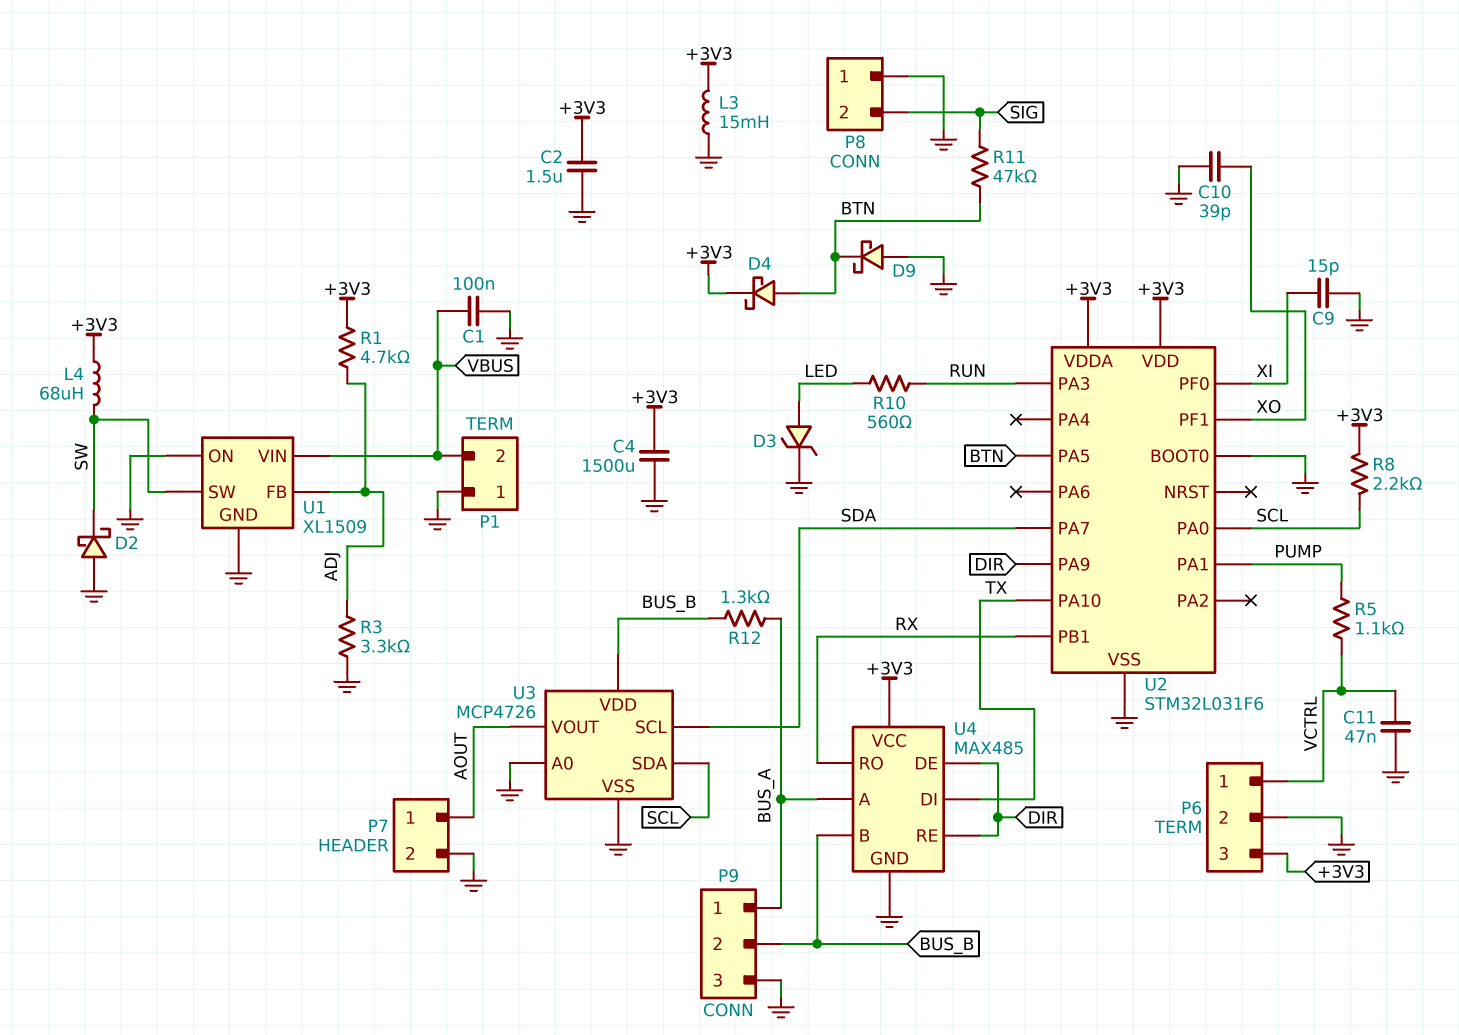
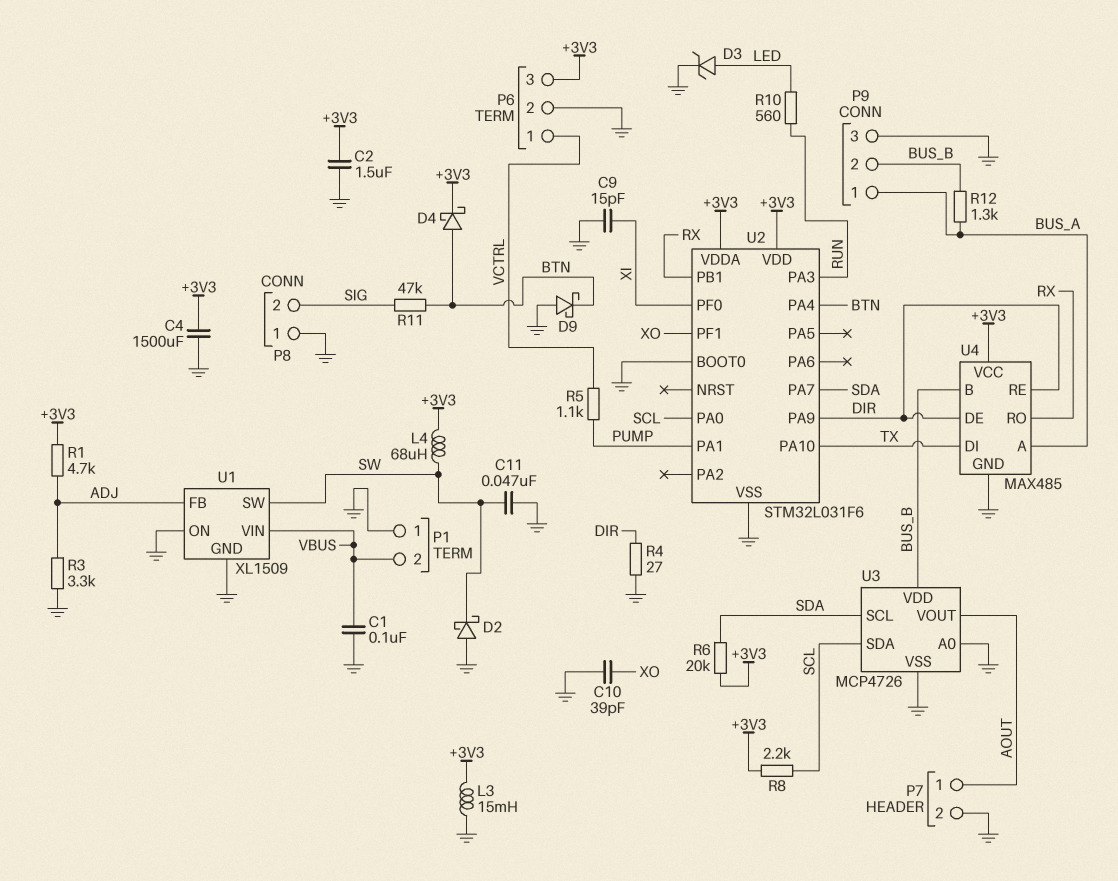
C11: 47nF (GND, VCTRL) -> 47nF (GND, SW)
R4: none -> 27 (DIR, GND)
R6: none -> 20k (+3V3, SDA)
U2 pin PA4: none -> BTN
U2 pin PA5: BTN -> none

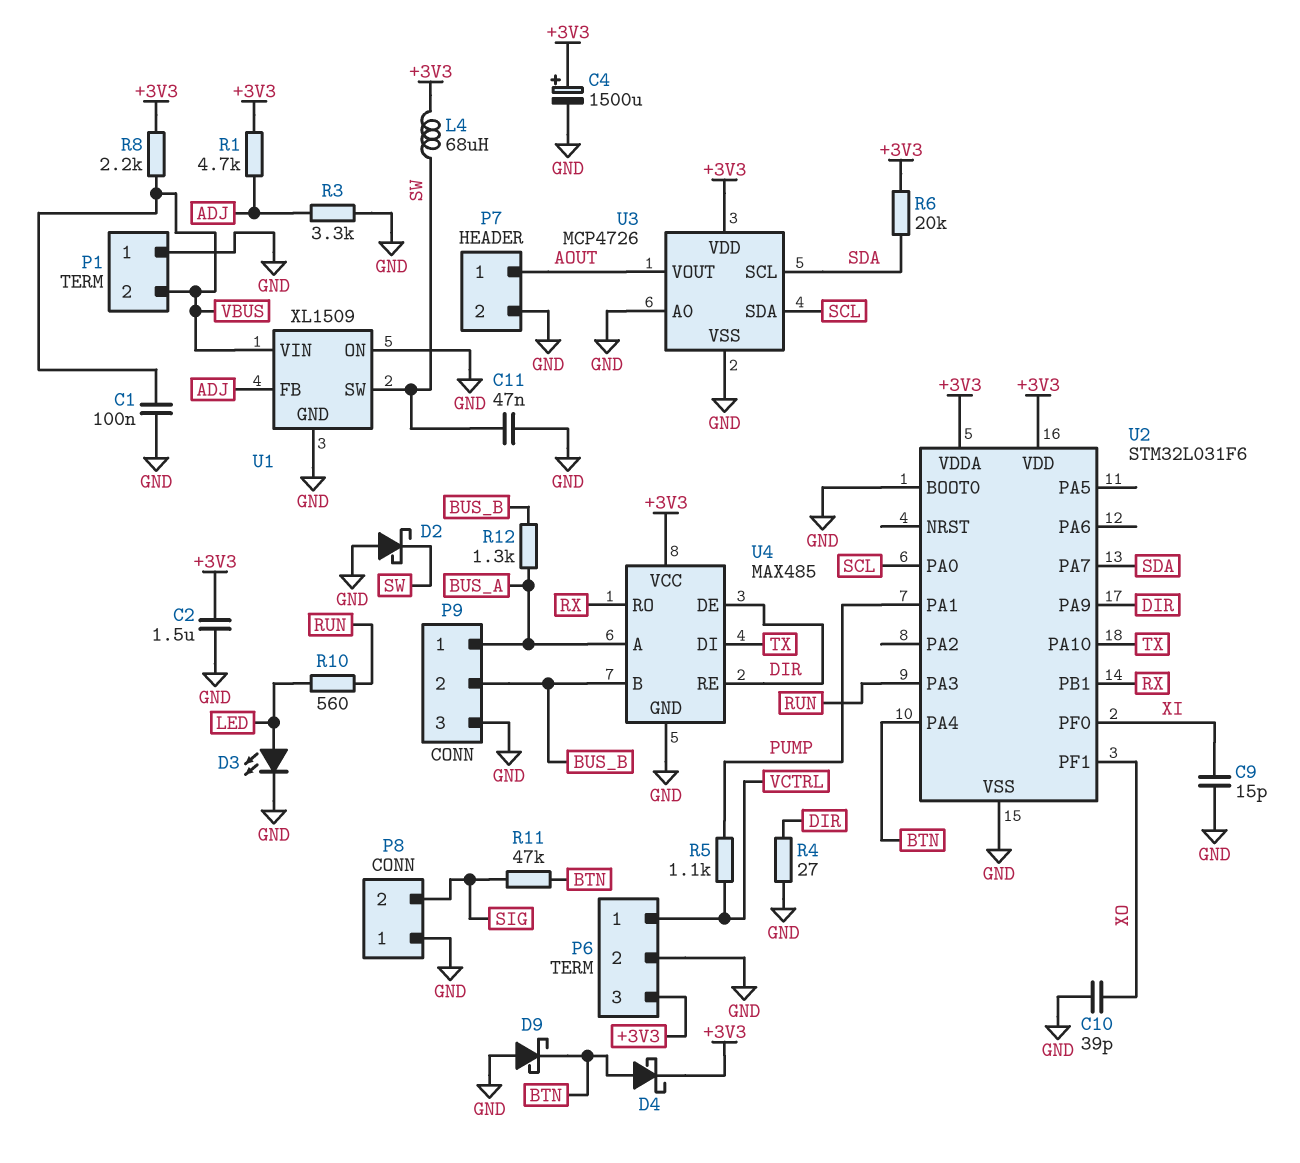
C4: 1500uF (+3V3, GND) -> 1500uF (plus +3V3, minus GND)
D3: zener (A LED, K GND) -> LED (A LED, K GND)
L3: 15mH (+3V3, GND) -> none
R8: 2.2k (+3V3, SCL) -> 2.2k (+3V3, VBUS)
U3 pin VDD: BUS_B -> +3V3

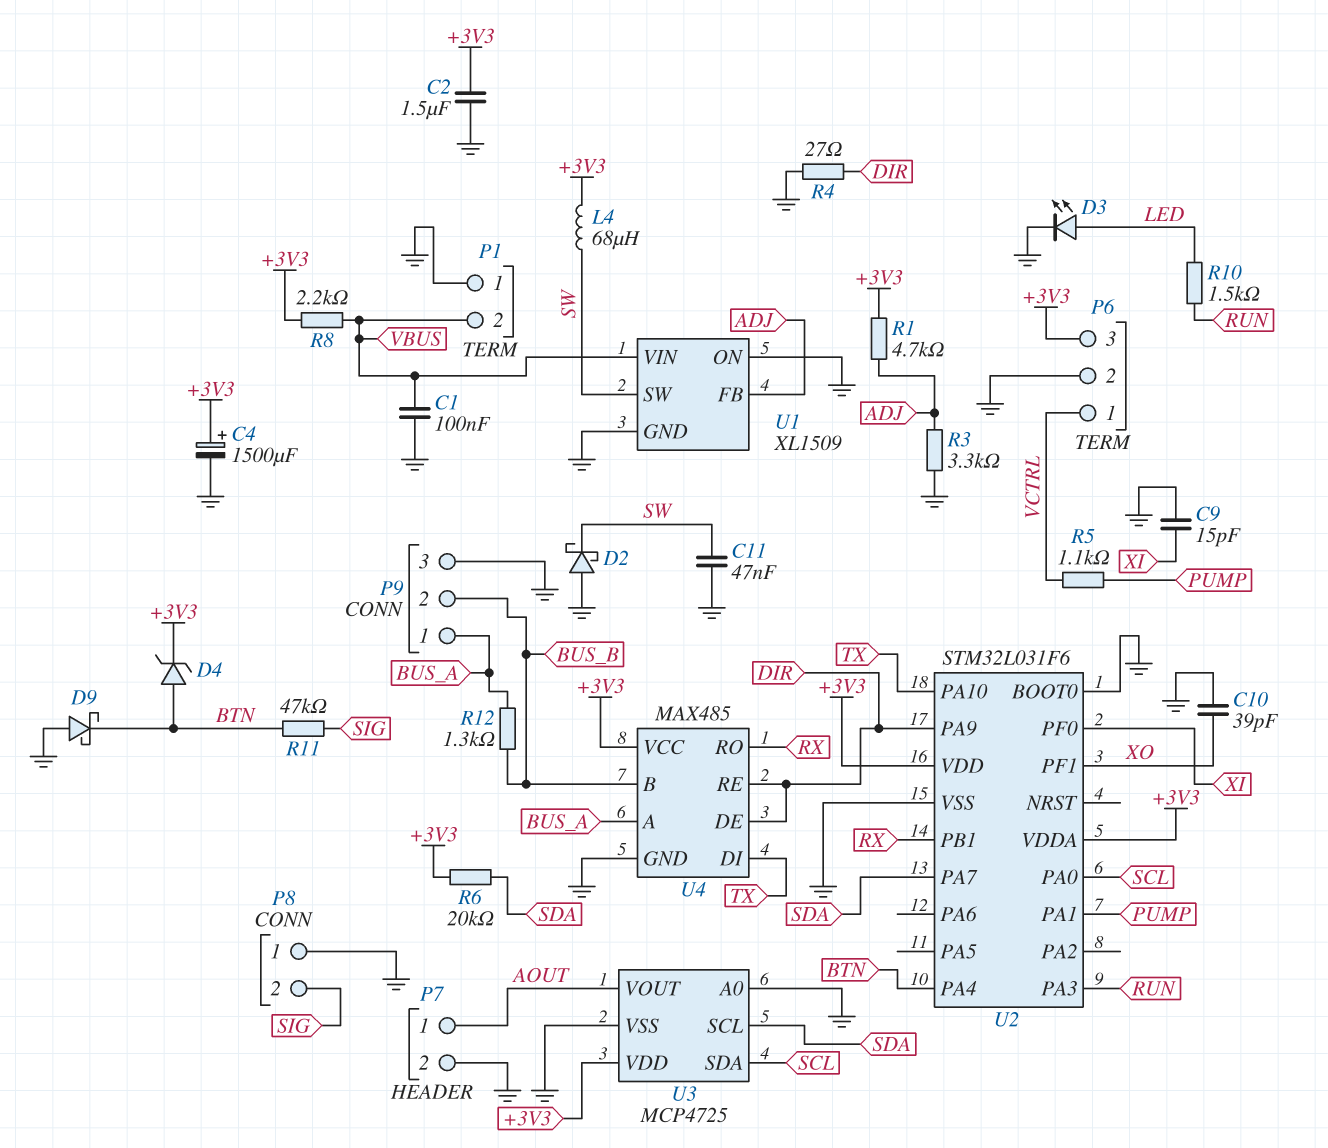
D4: schottky (A BTN, K +3V3) -> zener (A BTN, K +3V3)
R10: 560 (LED, RUN) -> 1.5k (LED, RUN)
U3: MCP4726 -> MCP4725

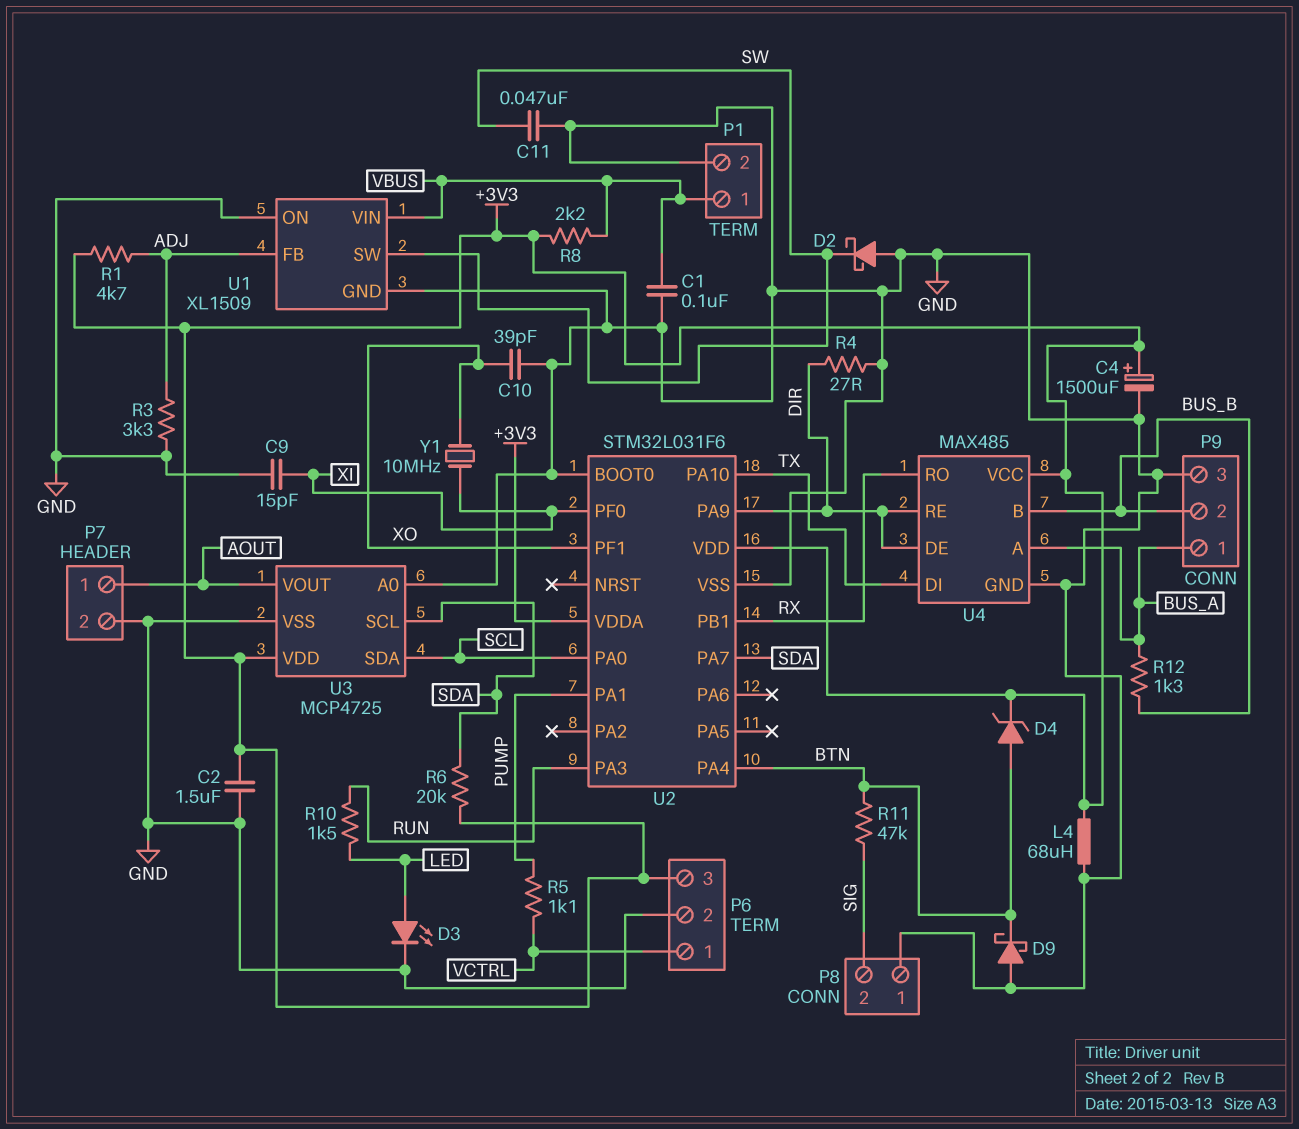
L4: 68uH (+3V3, SW) -> 68uH (+3V3, GND)
P1 pin 1: GND -> VBUS
P1 pin 2: VBUS -> GND
Y1: none -> 10MHz (XI, XO)

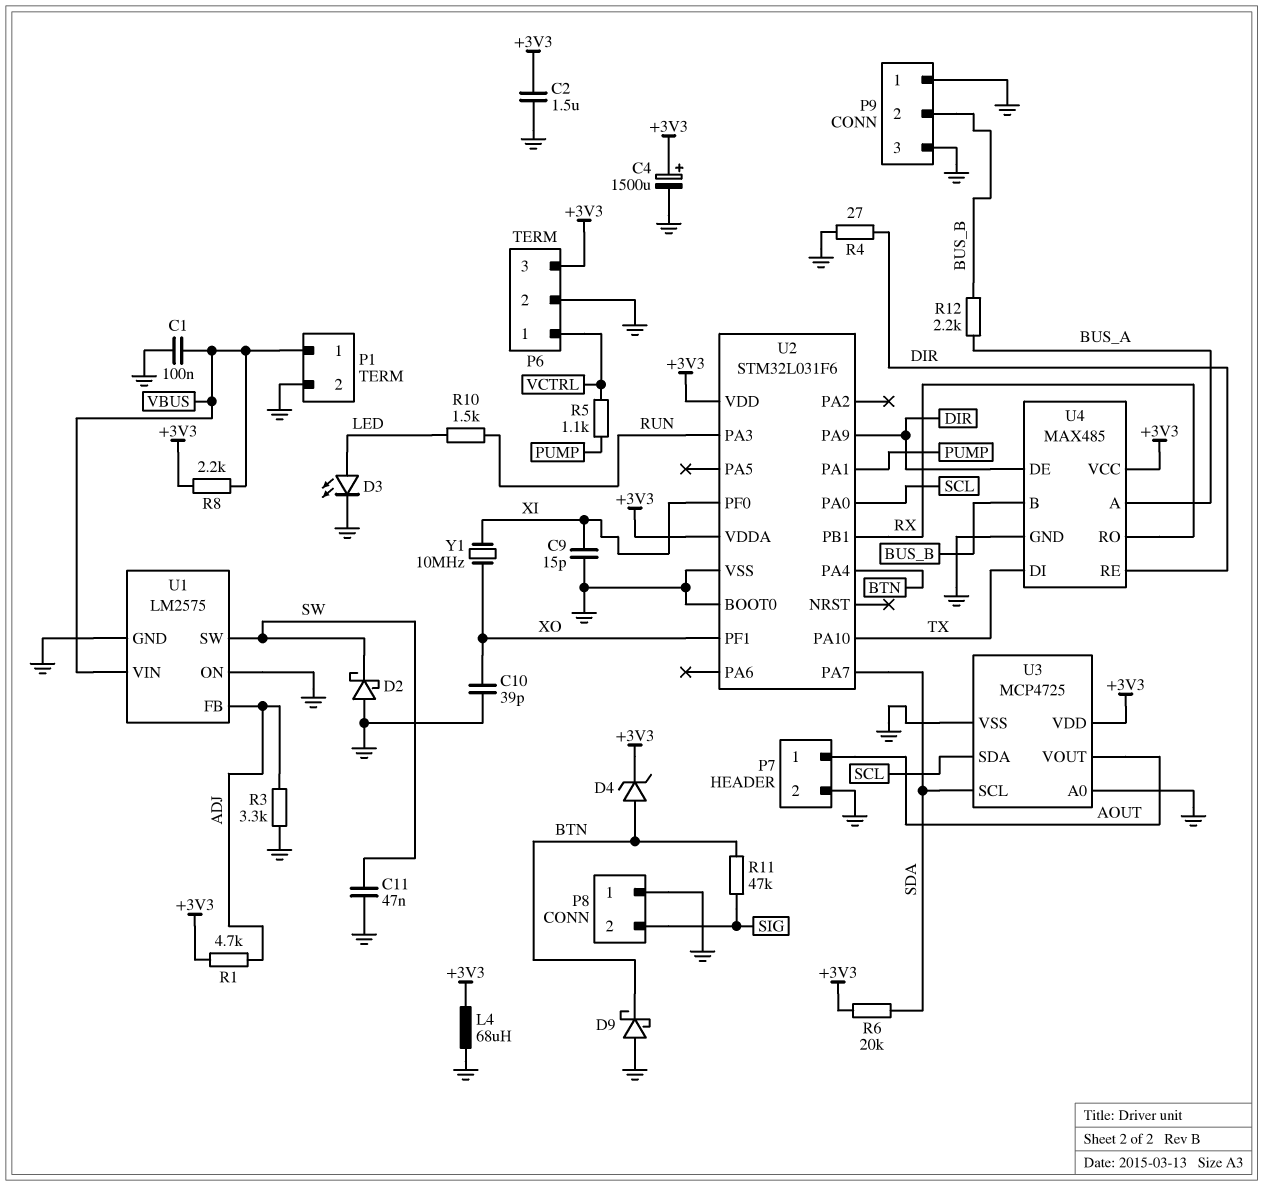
P9 pin 1: BUS_A -> GND
R12: 1.3k (BUS_A, BUS_B) -> 2.2k (BUS_A, BUS_B)
U1: XL1509 -> LM2575

